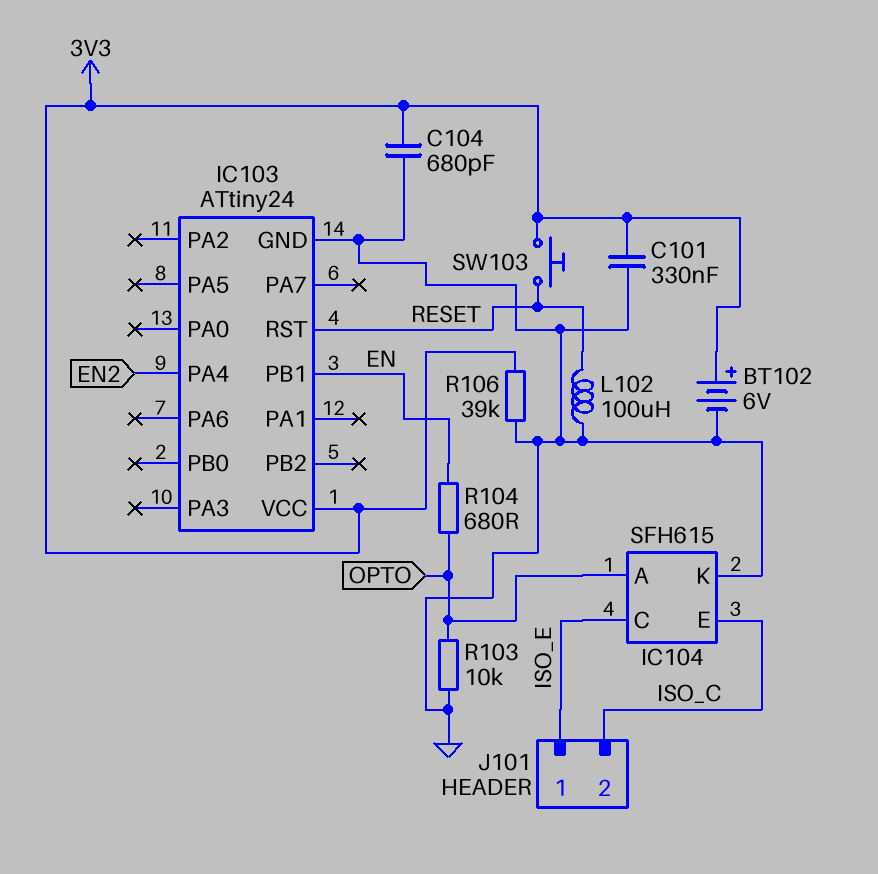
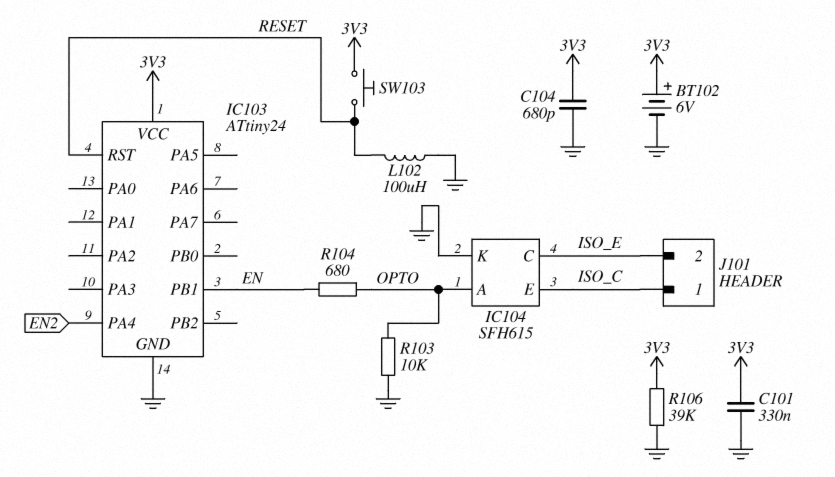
J101 pin 1: ISO_E -> ISO_C
J101 pin 2: ISO_C -> ISO_E

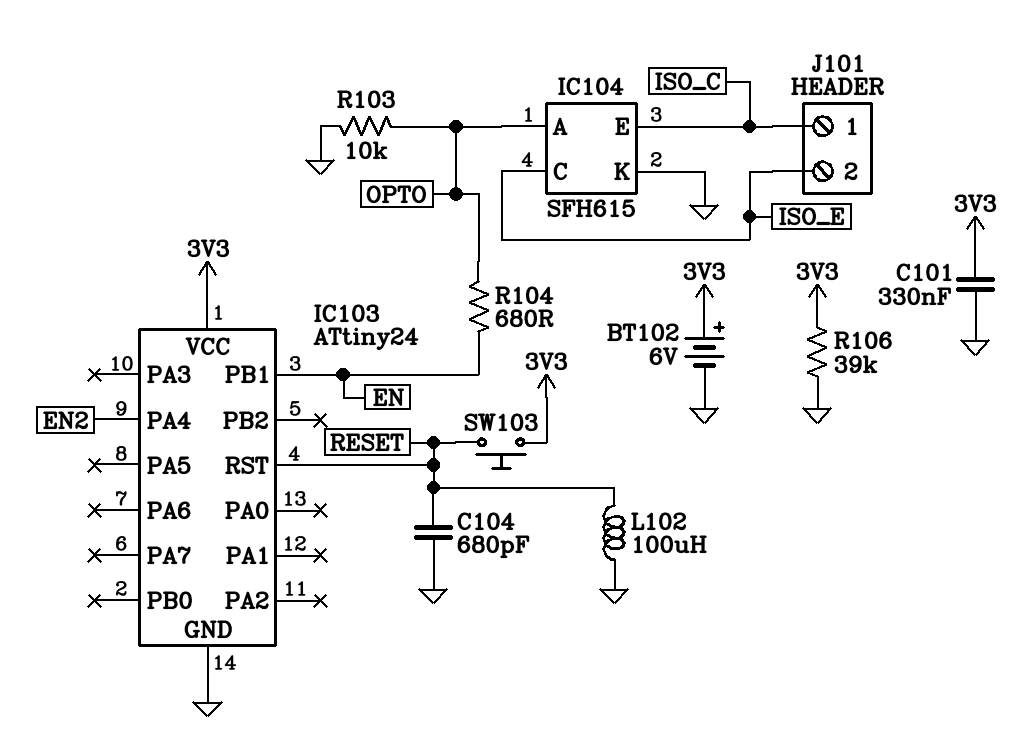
C104: 680pF (3V3, GND) -> 680pF (GND, RESET)

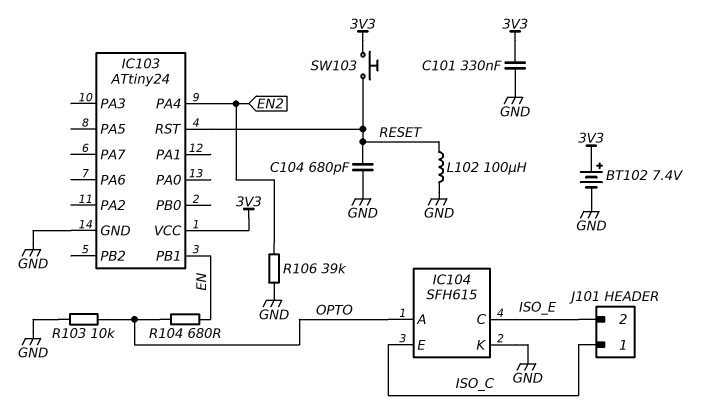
BT102: 6V (plus 3V3, minus GND) -> 7.4V (plus 3V3, minus GND)
R106: 39k (3V3, GND) -> 39k (EN2, GND)

